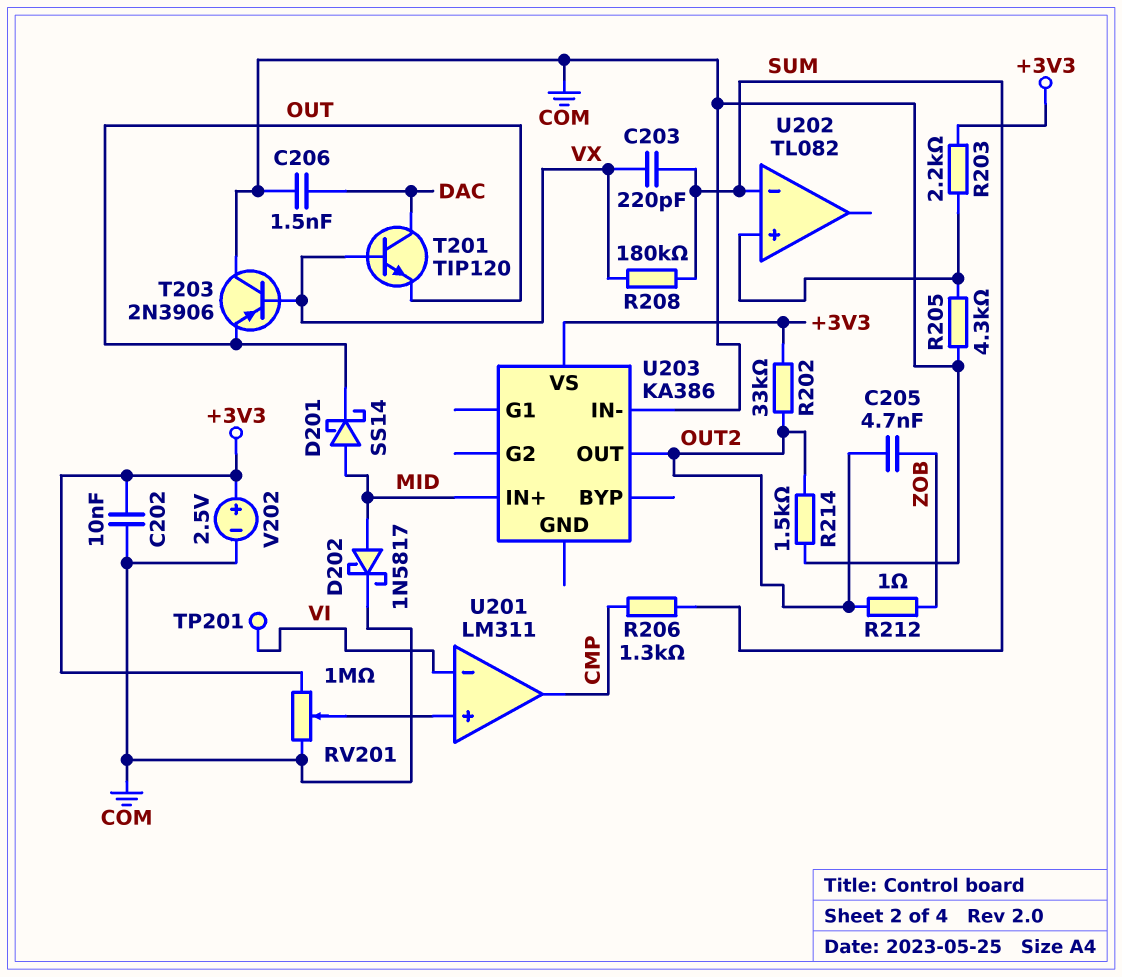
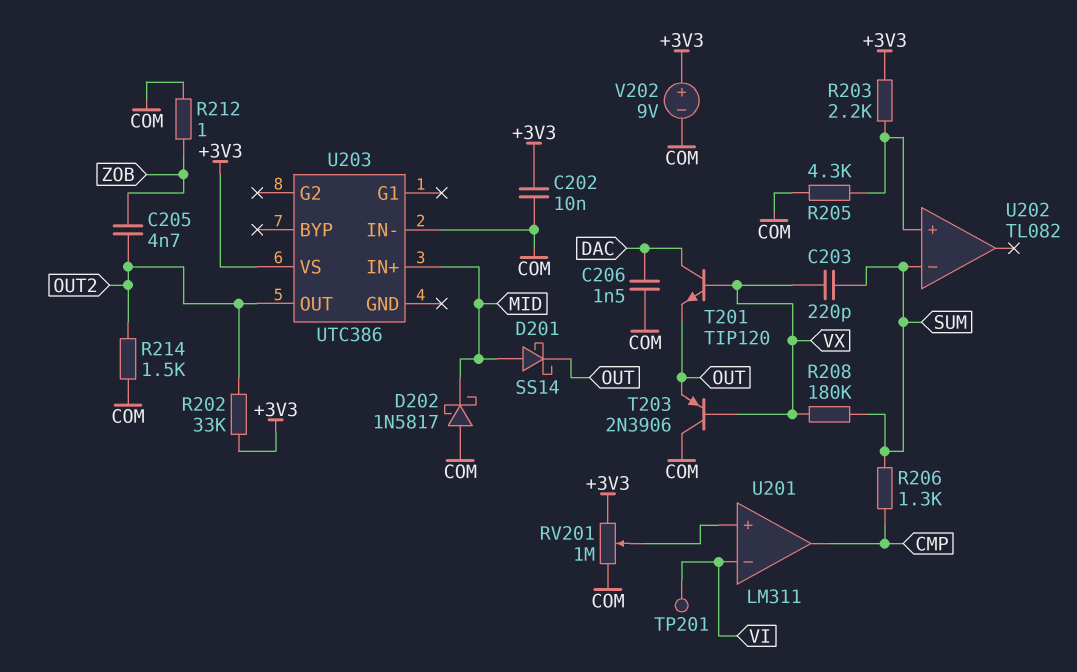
D202: schottky 1N5817 (A MID, K COM) -> schottky 1N5817 (A COM, K MID)
R212: 1 (OUT2, ZOB) -> 1 (COM, ZOB)
U203: KA386 -> UTC386
V202: 2.5V (plus +3V3, minus COM) -> 9V (plus +3V3, minus COM)

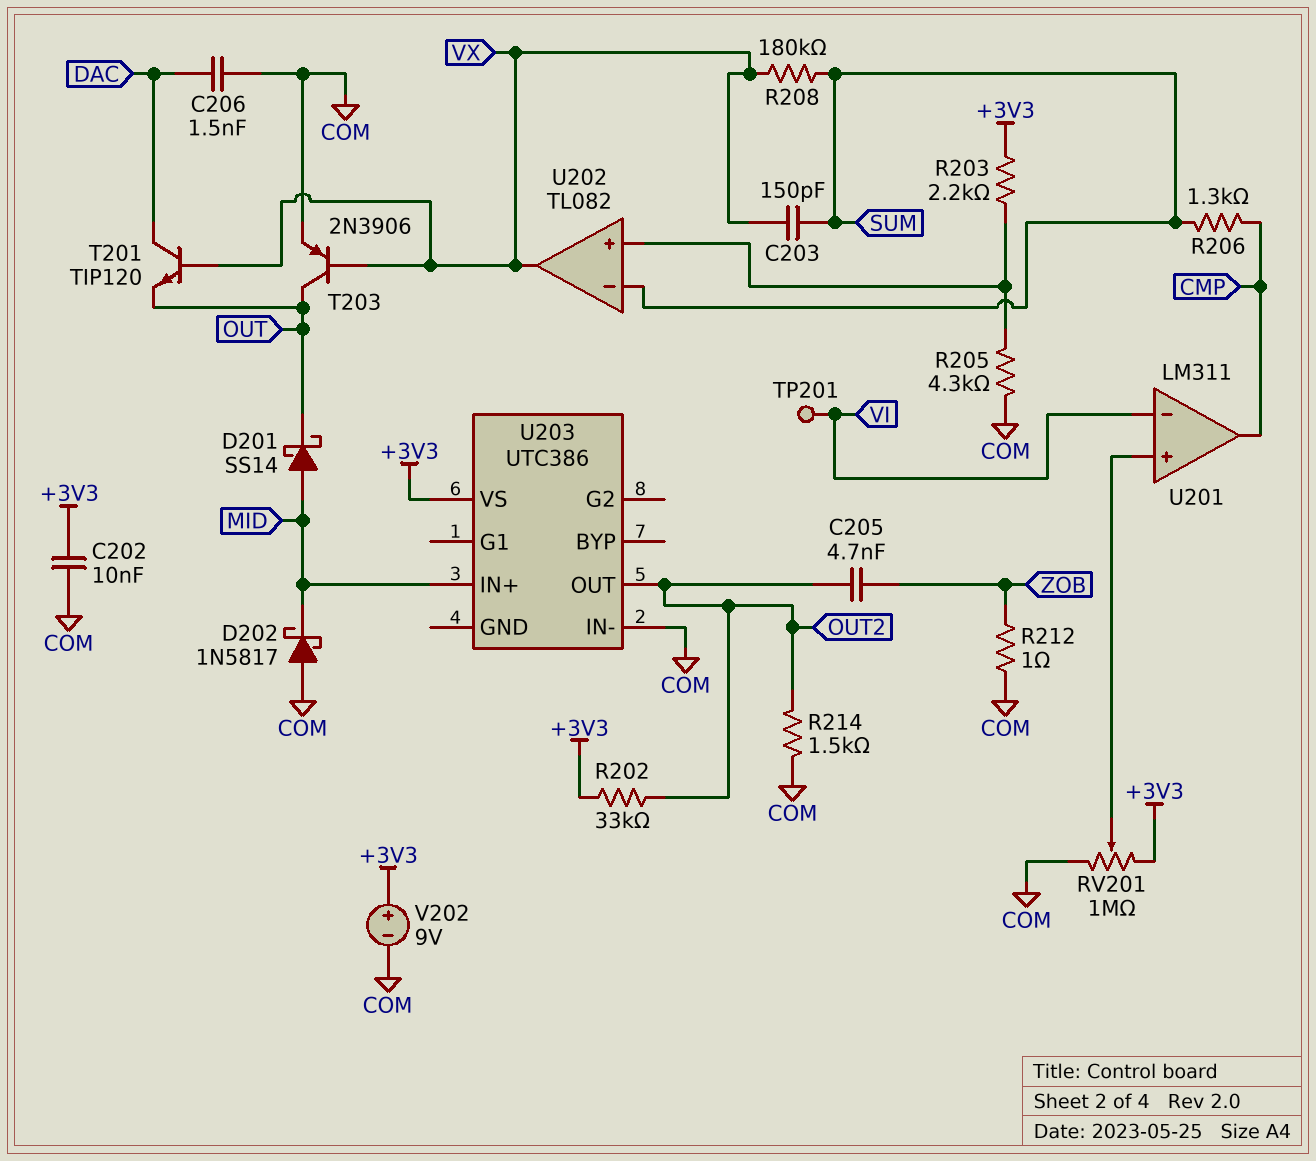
C203: 220pF (SUM, VX) -> 150pF (SUM, VX)
T203: PNP 2N3906 (B VX, C COM, E OUT) -> PNP 2N3906 (B VX, C OUT, E COM)
U202 pin out: none -> VX

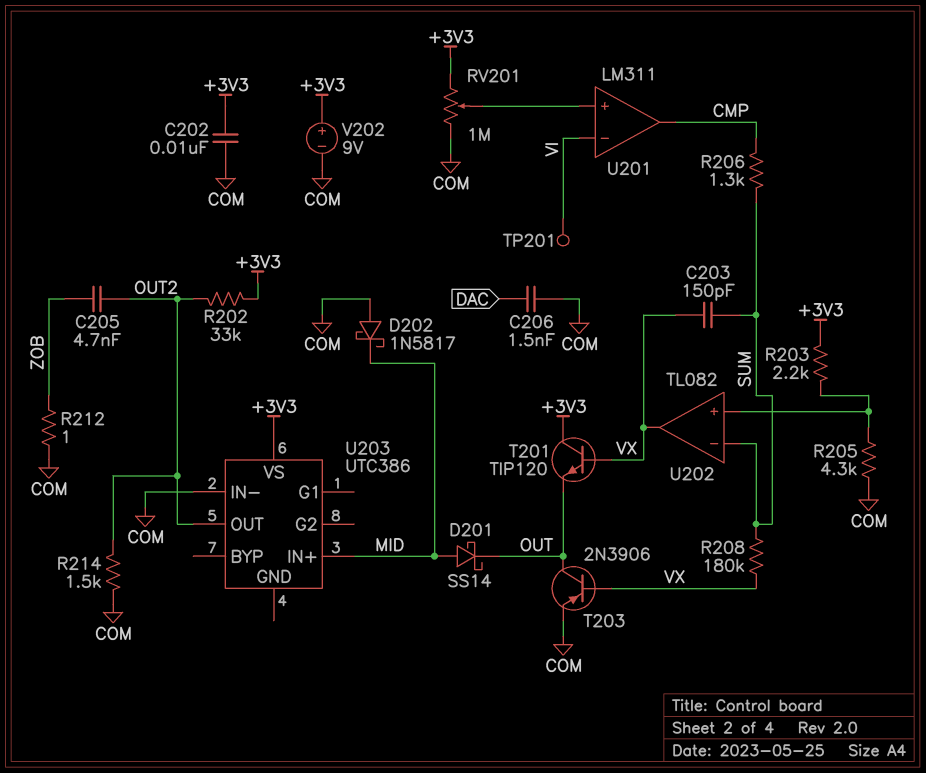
T201: NPN TIP120 (B VX, C DAC, E OUT) -> NPN TIP120 (B VX, C +3V3, E OUT)

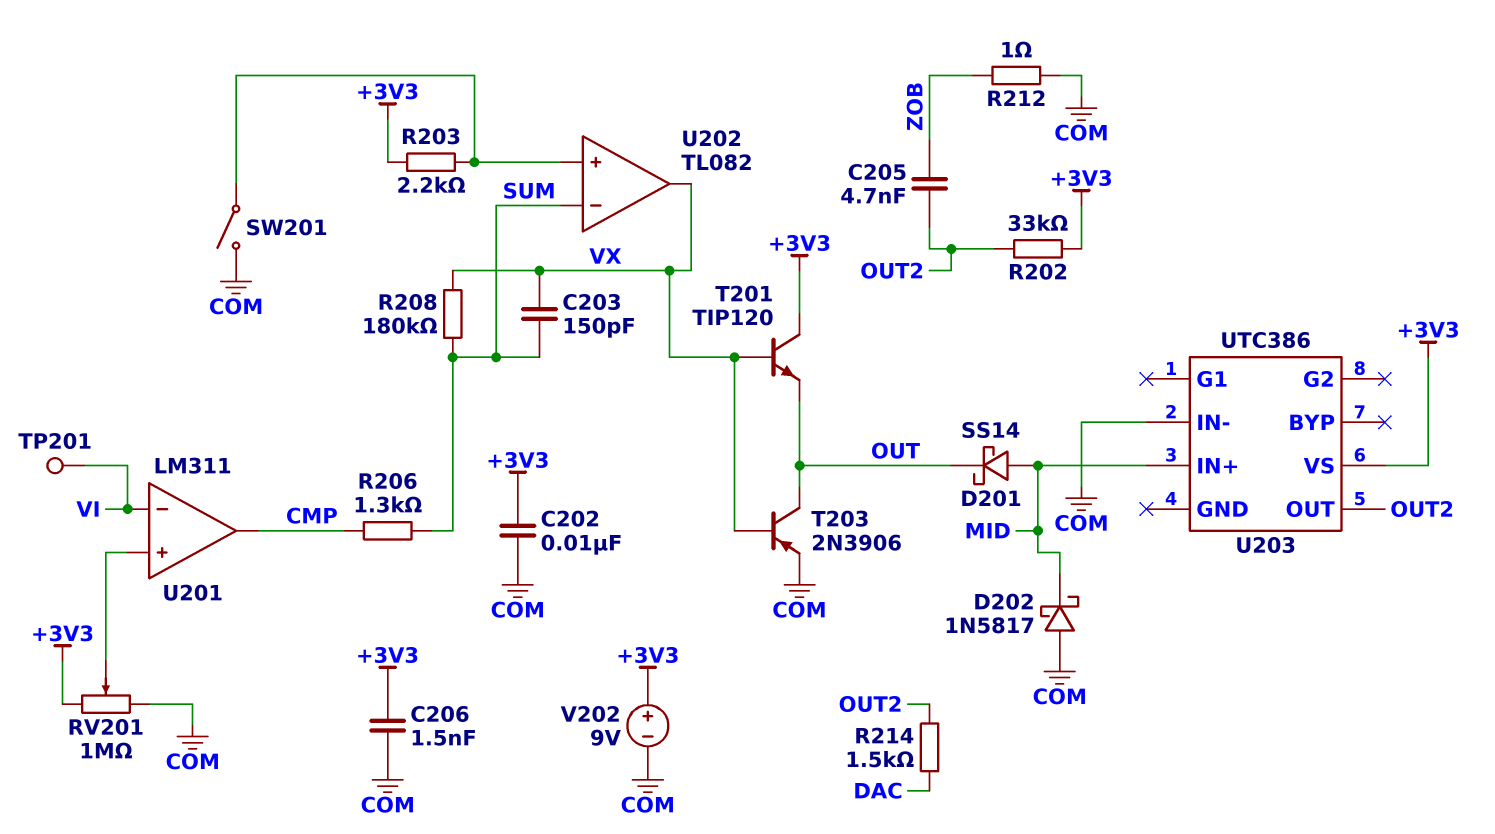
C206: 1.5nF (COM, DAC) -> 1.5nF (+3V3, COM)
R205: 4.3k (COM, U202/in+) -> none
R214: 1.5k (COM, OUT2) -> 1.5k (DAC, OUT2)
SW201: none -> switch (COM, U202/in+)

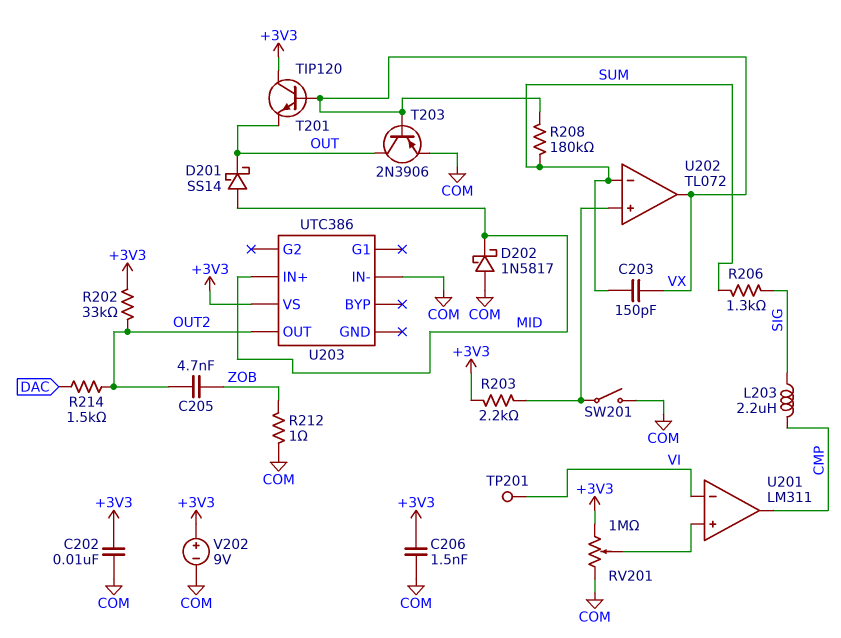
L203: none -> 2.2uH (CMP, SIG)
R206: 1.3k (CMP, SUM) -> 1.3k (SIG, SUM)
U202: TL082 -> TL072

